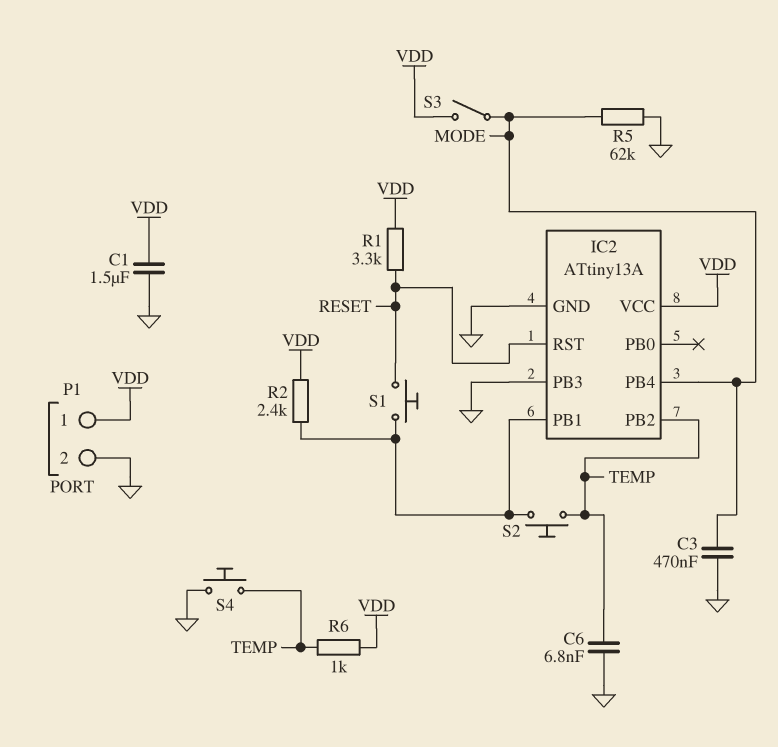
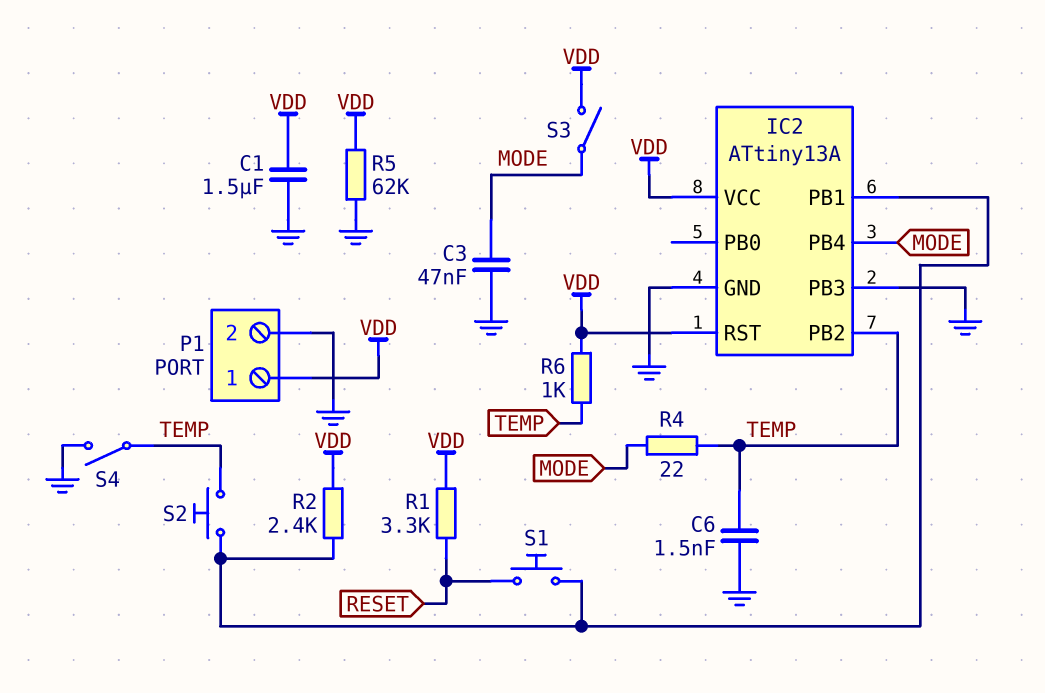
C3: 470nF (GND, MODE) -> 47nF (GND, MODE)
C6: 6.8nF (GND, TEMP) -> 1.5nF (GND, TEMP)
IC2 pin RST: RESET -> VDD
R4: none -> 22 (MODE, TEMP)
R5: 62k (GND, MODE) -> 62k (GND, VDD)
S4: button (GND, TEMP) -> switch (GND, TEMP)

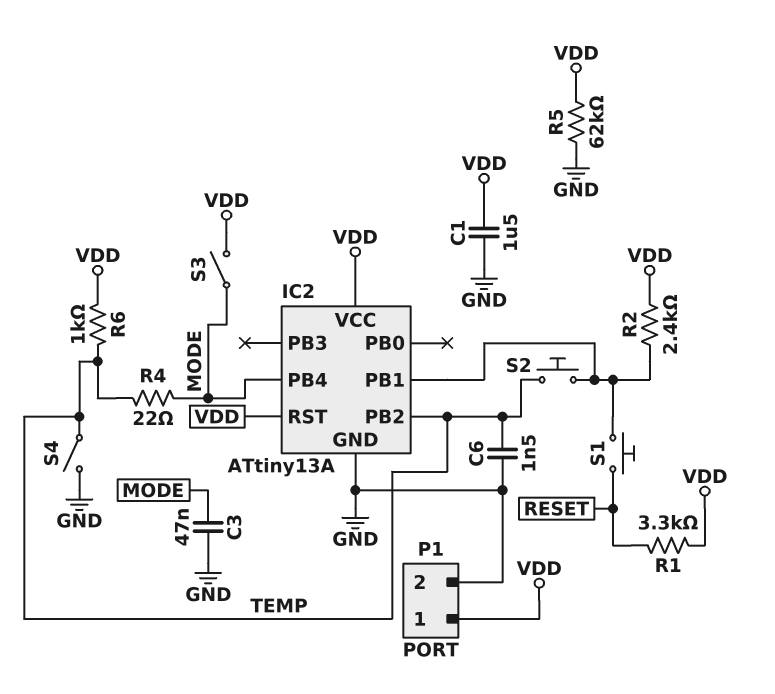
IC2 pin PB3: GND -> none

